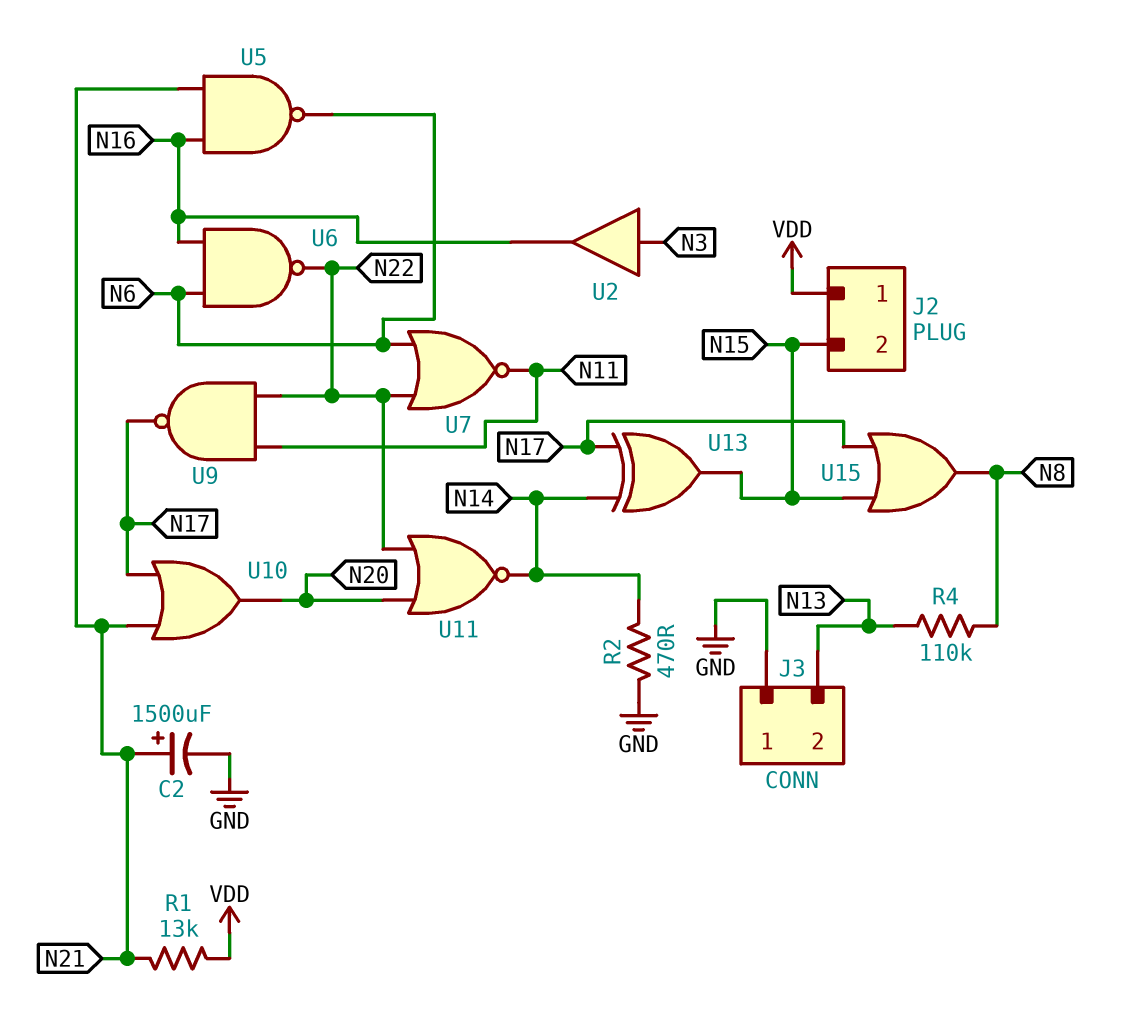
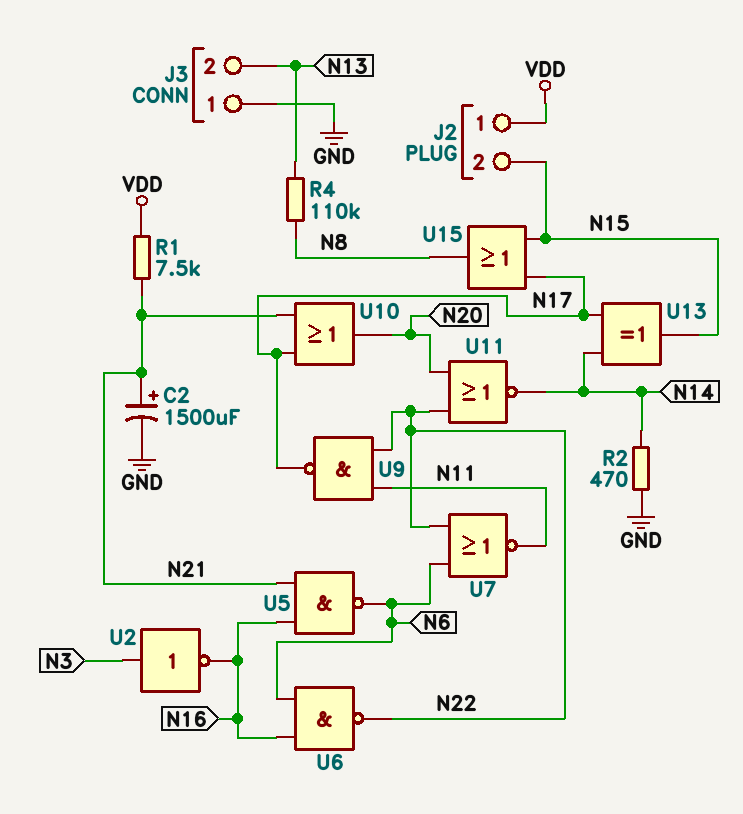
R1: 13k (N21, VDD) -> 7.5k (N21, VDD)
U2: buffer (in N3, out N16) -> NOT (in N3, out N16)

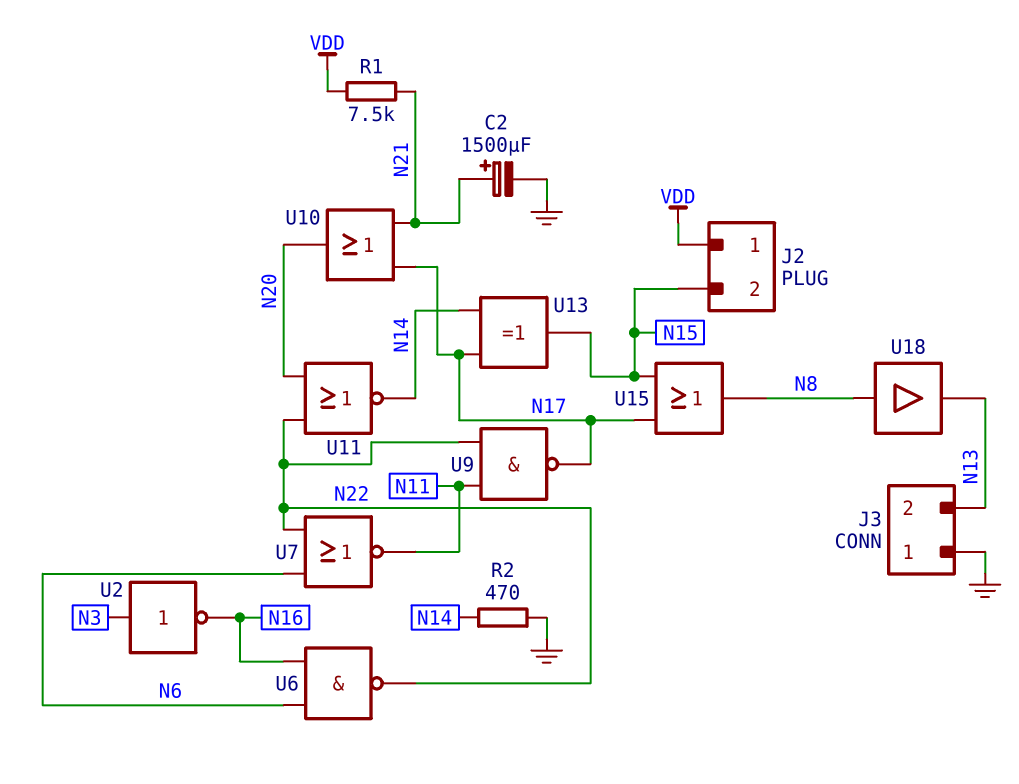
R4: 110k (N8, N13) -> none
U5: NAND (in N16, in N21, out N6) -> none
U18: none -> buffer (in N8, out N13)

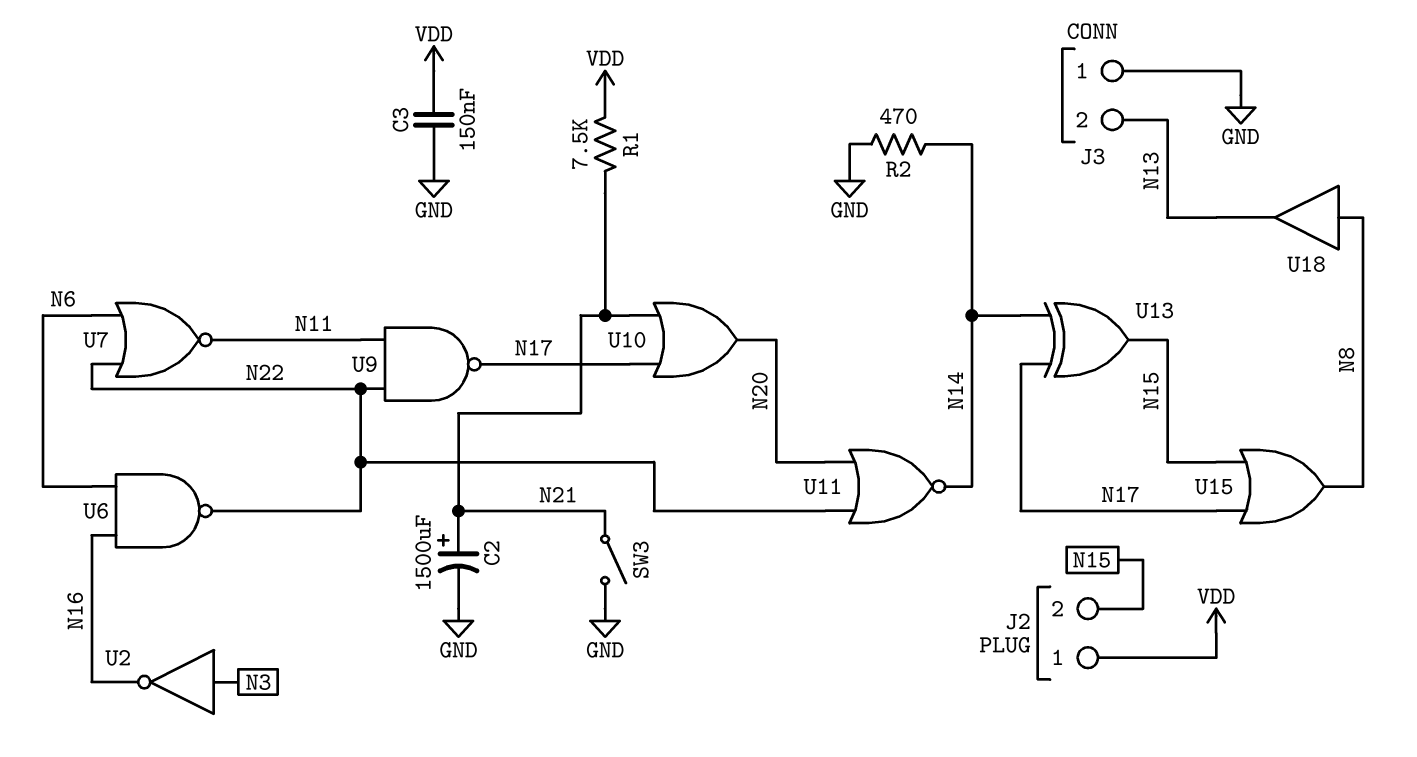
C3: none -> 150nF (GND, VDD)
SW3: none -> switch (GND, N21)

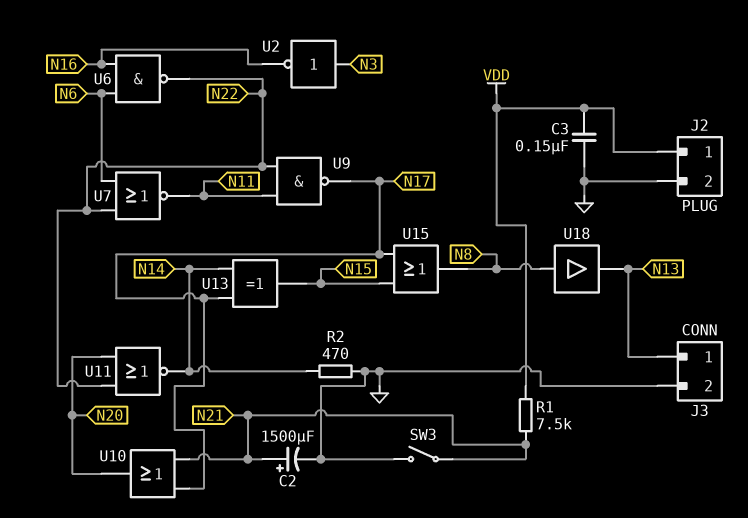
J2 pin 2: N15 -> GND
J3 pin 1: GND -> N13
J3 pin 2: N13 -> GND

